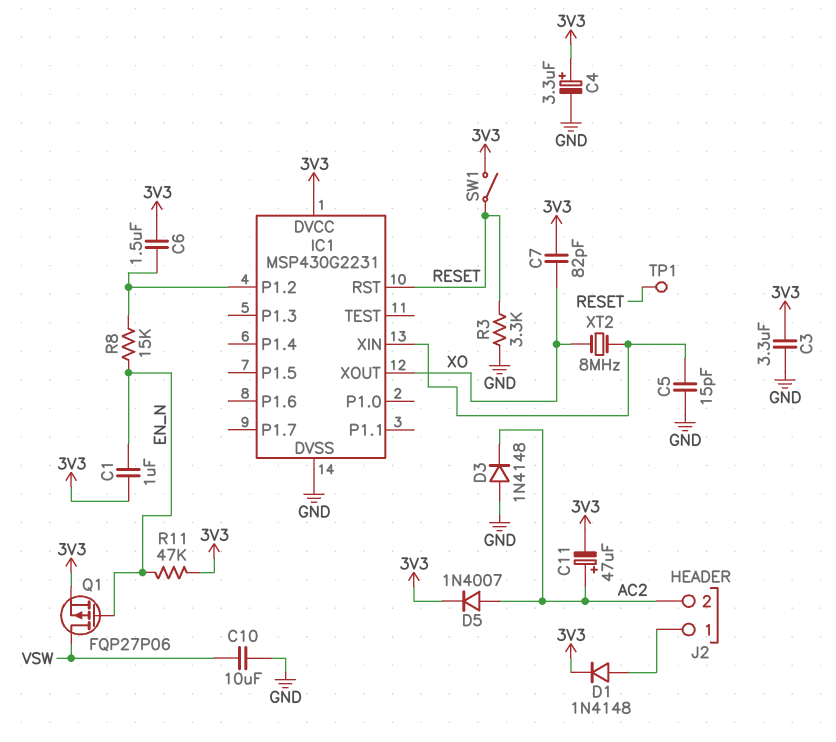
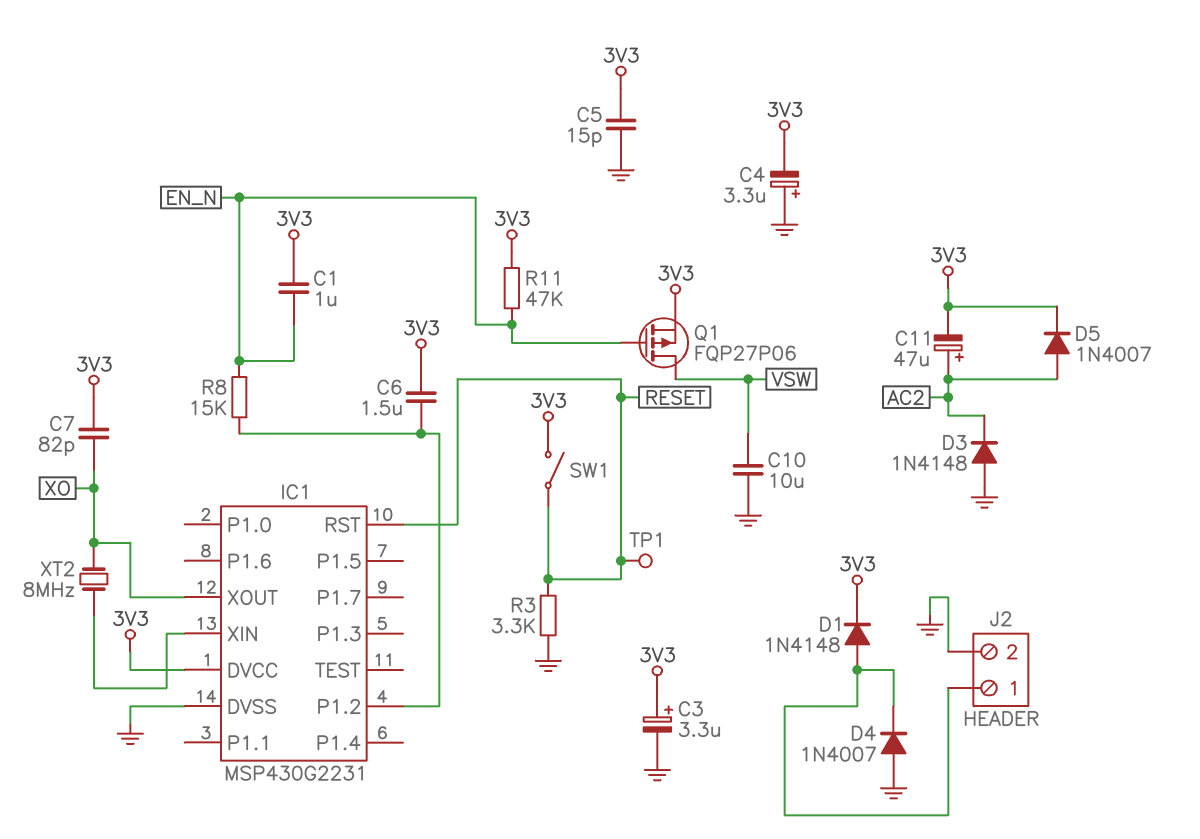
C3: 3.3uF (3V3, GND) -> 3.3uF (plus 3V3, minus GND)
C4: 3.3uF (plus 3V3, minus GND) -> 3.3uF (plus GND, minus 3V3)
C5: 15pF (GND, IC1/XIN) -> 15pF (3V3, GND)
D4: none -> diode 1N4007 (A GND, K J2/1)
J2 pin 2: AC2 -> GND

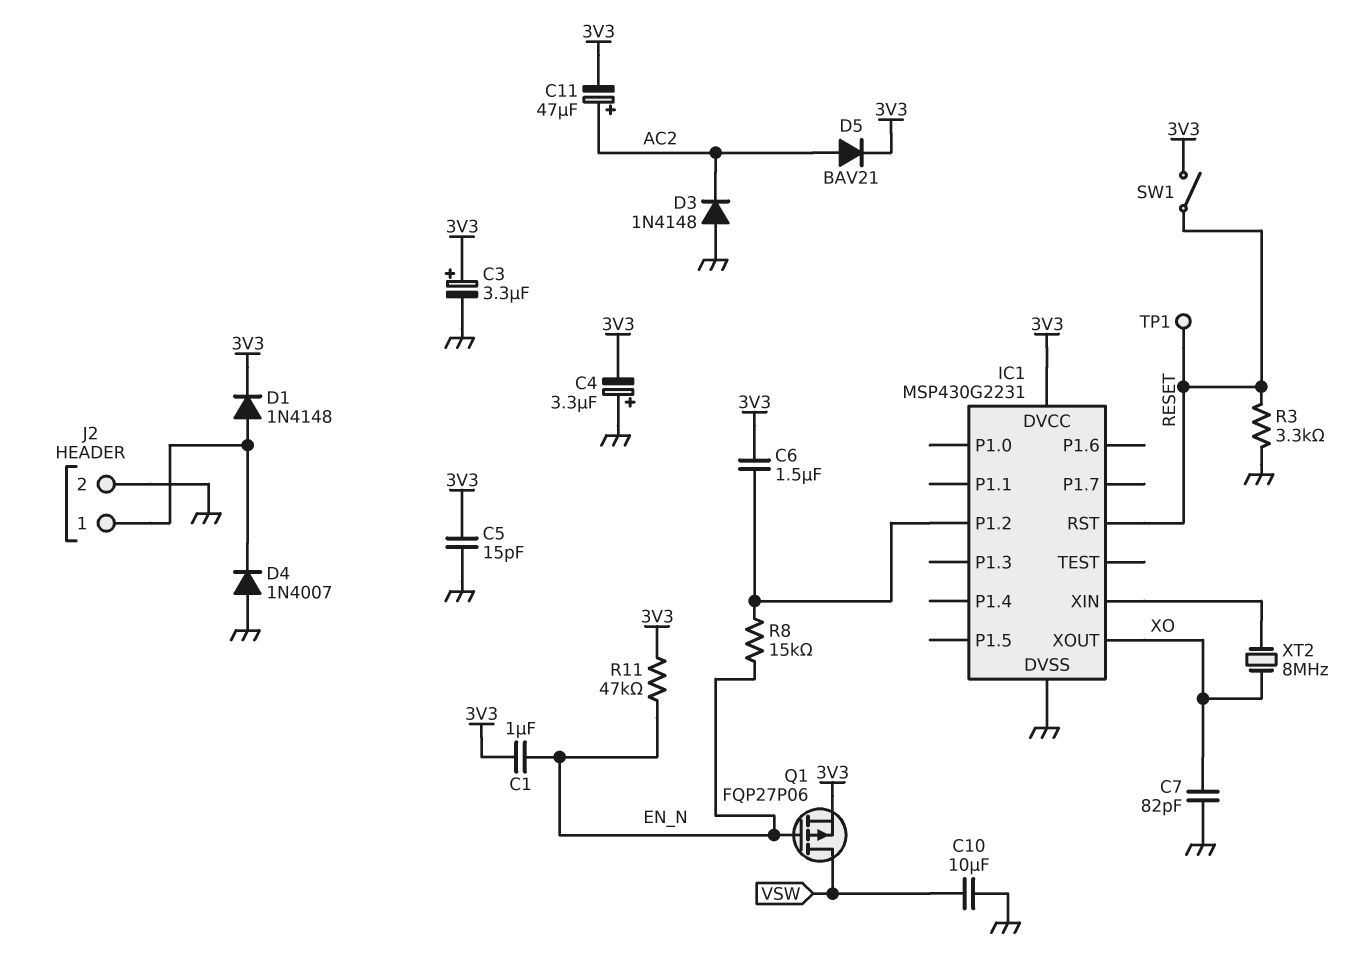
C7: 82pF (3V3, XO) -> 82pF (GND, XO)
D5: diode 1N4007 (A AC2, K 3V3) -> diode BAV21 (A AC2, K 3V3)

